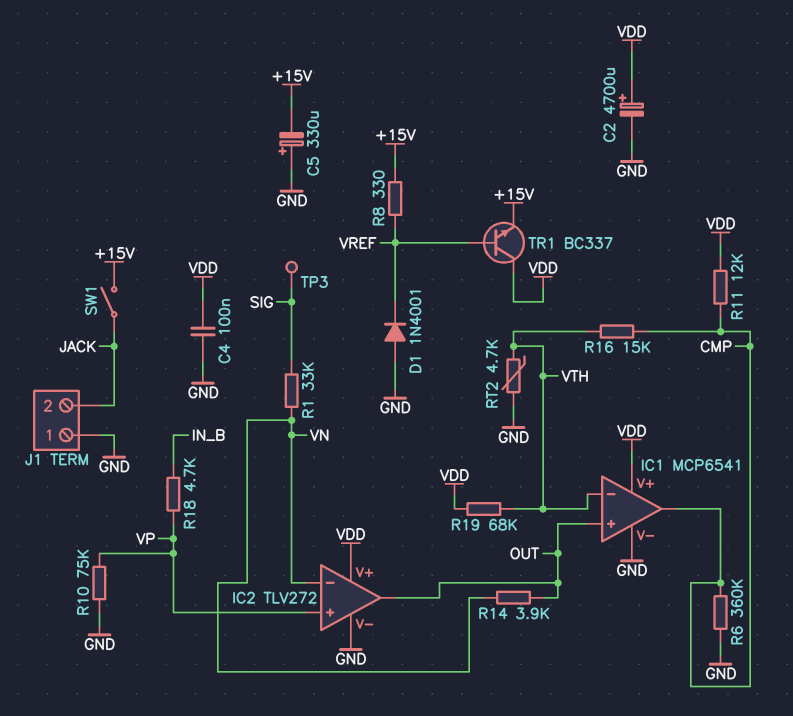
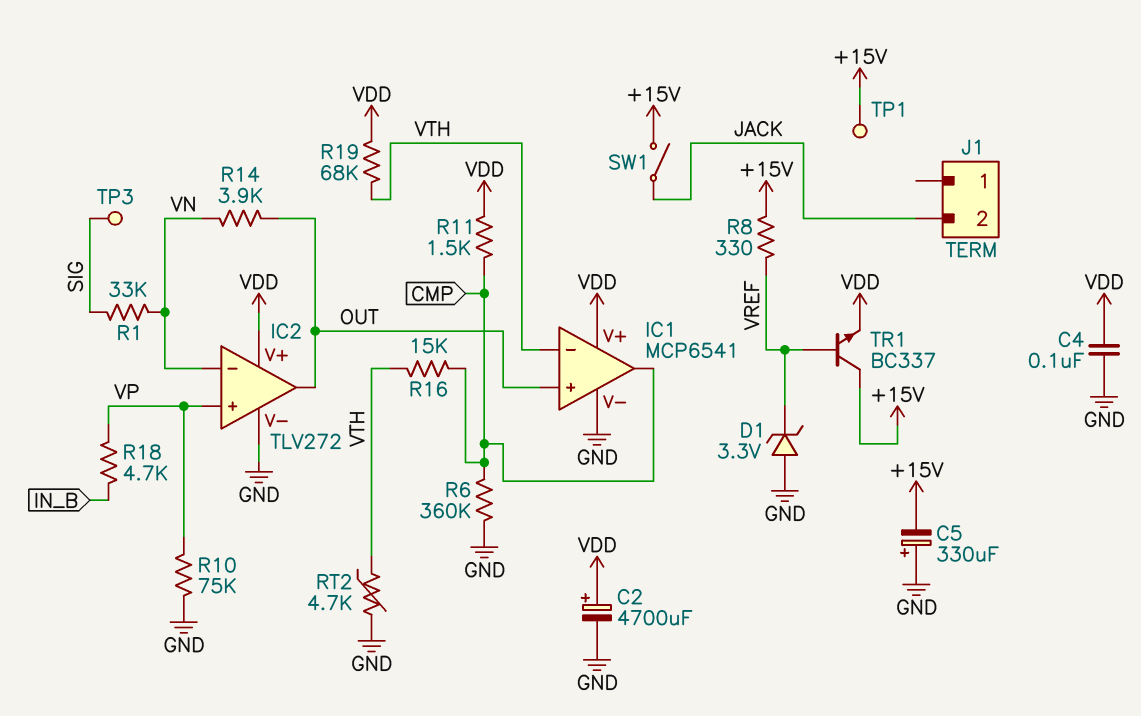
D1: diode 1N4001 (A GND, K VREF) -> zener 3.3V (A GND, K VREF)
J1 pin 1: GND -> none
R11: 12k (CMP, VDD) -> 1.5k (CMP, VDD)
TP1: none -> test point (+15V)
TR1: NPN BC337 (B VREF, C VDD, E +15V) -> NPN BC337 (B VREF, C +15V, E VDD)

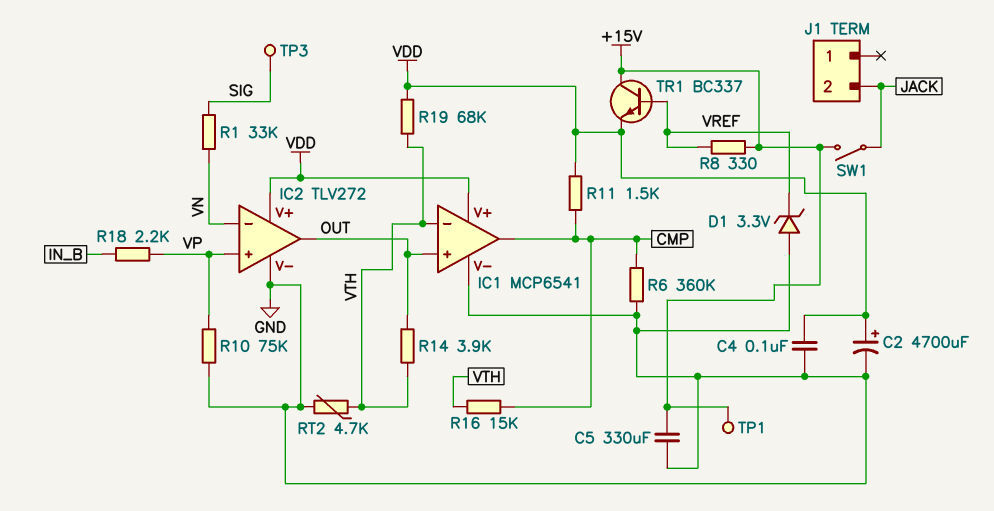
C5: 330uF (plus GND, minus +15V) -> 330uF (+15V, GND)
R14: 3.9k (OUT, VN) -> 3.9k (OUT, VTH)
R18: 4.7k (IN_B, VP) -> 2.2k (IN_B, VP)

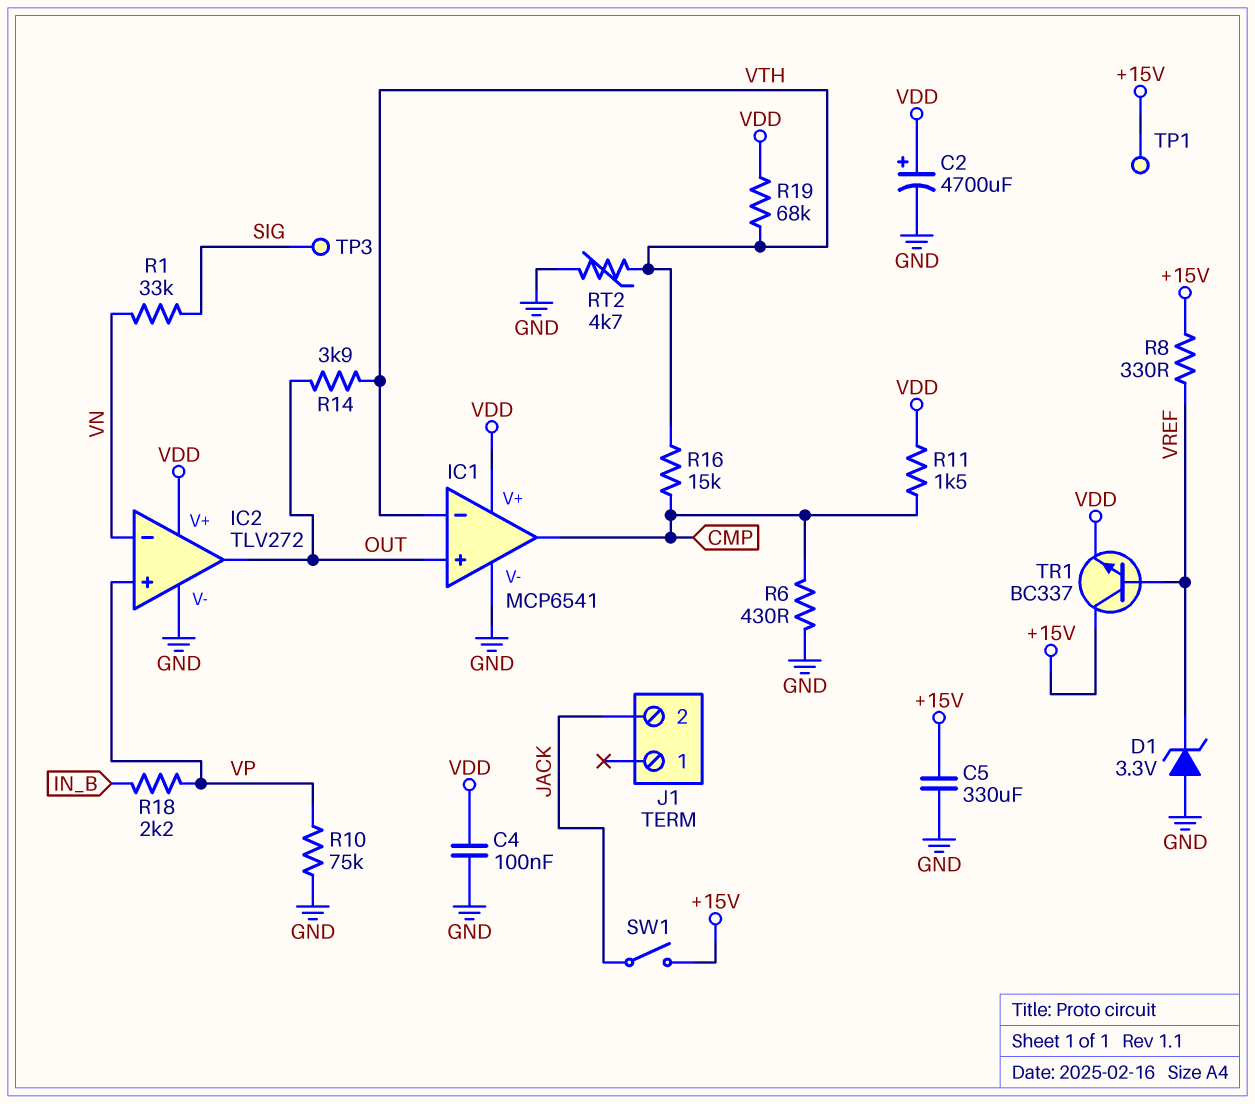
R6: 360k (CMP, GND) -> 430 (CMP, GND)

